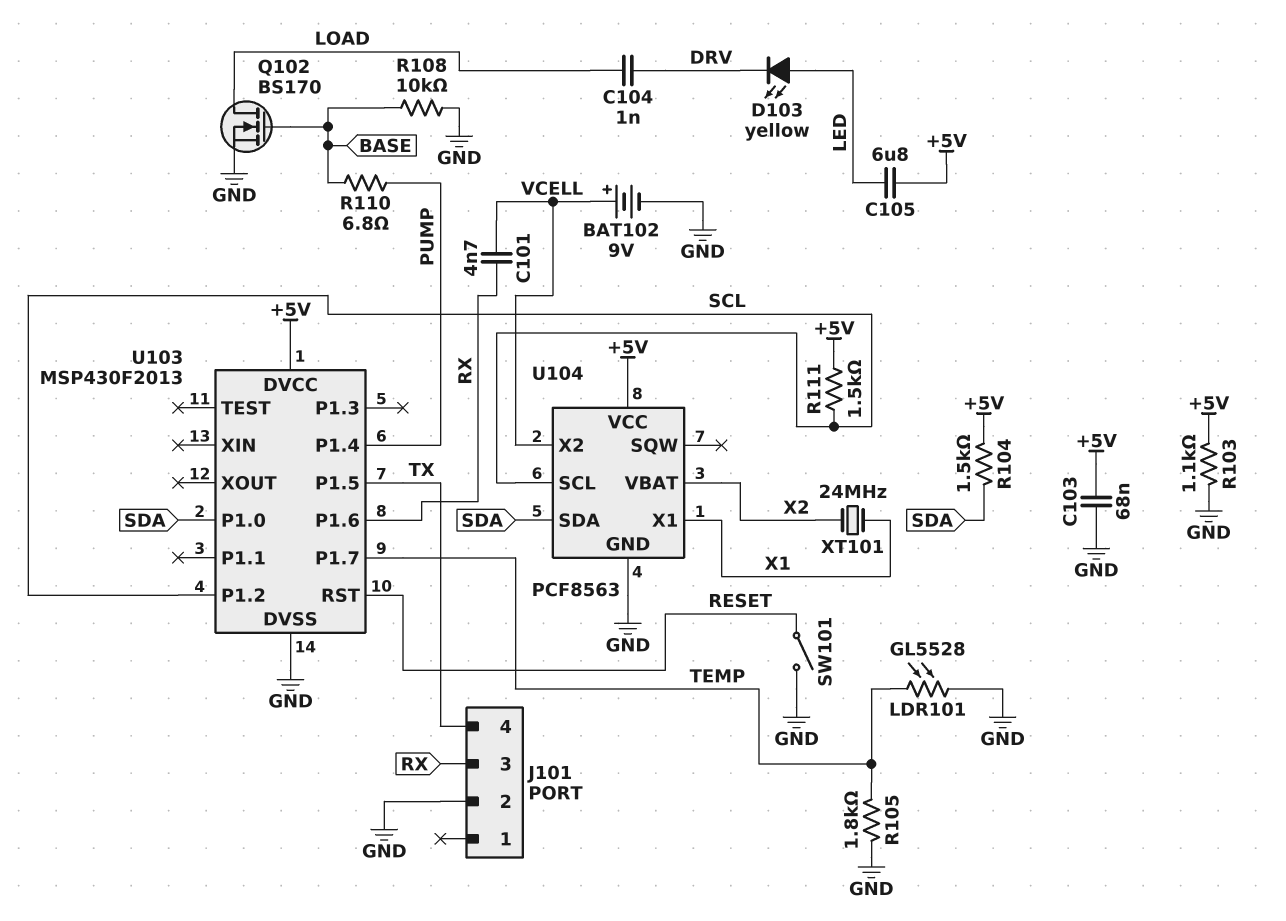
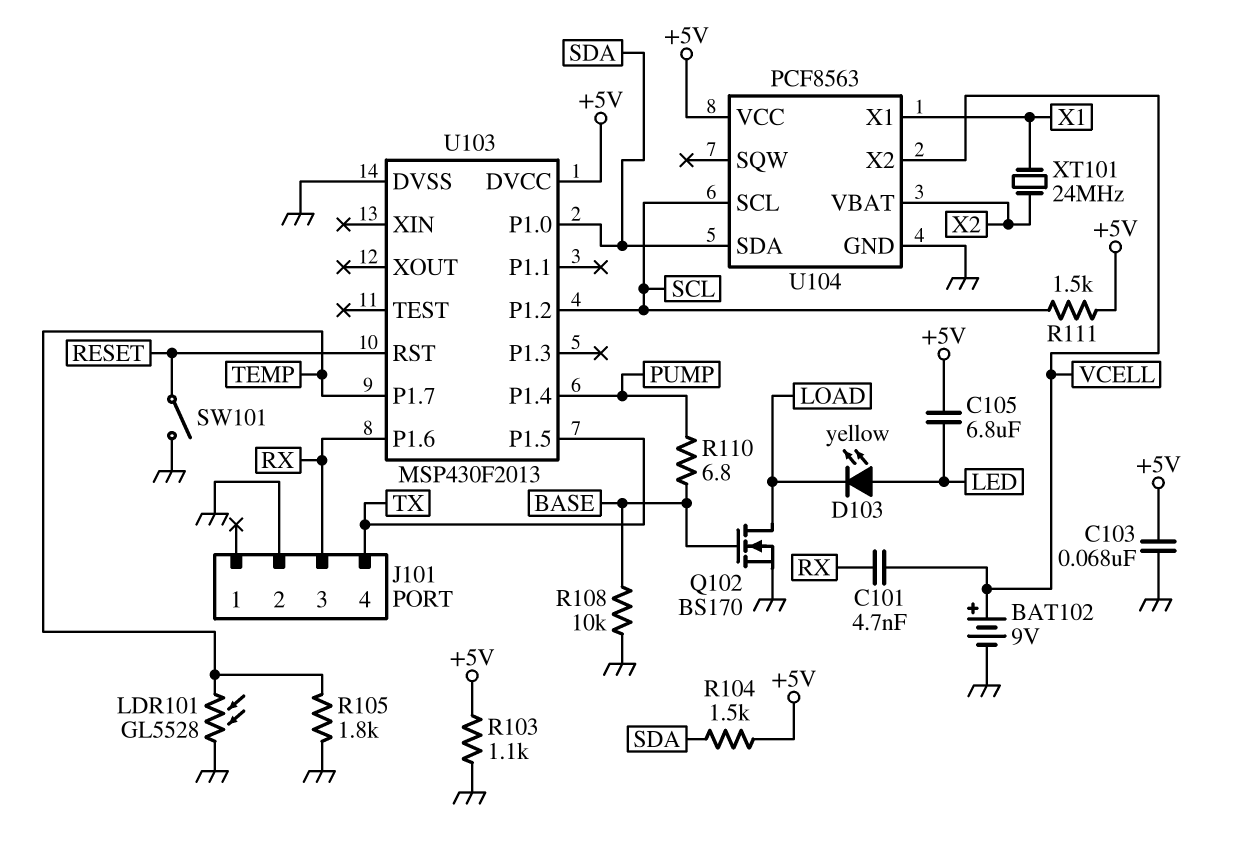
C104: 1nF (DRV, LOAD) -> none
D103: LED yellow (A LED, K DRV) -> LED yellow (A LED, K LOAD)

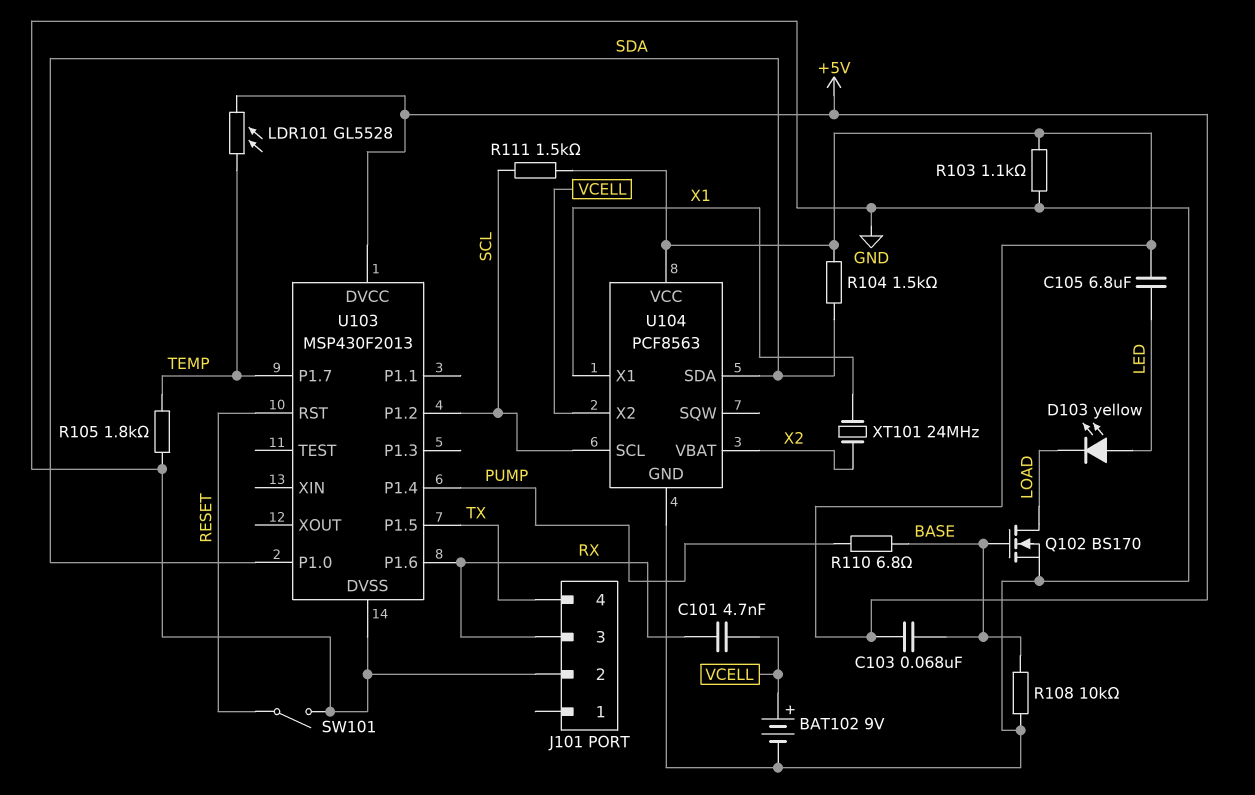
C103: 68nF (+5V, GND) -> 68nF (+5V, BASE)
LDR101: GL5528 (GND, TEMP) -> GL5528 (+5V, TEMP)

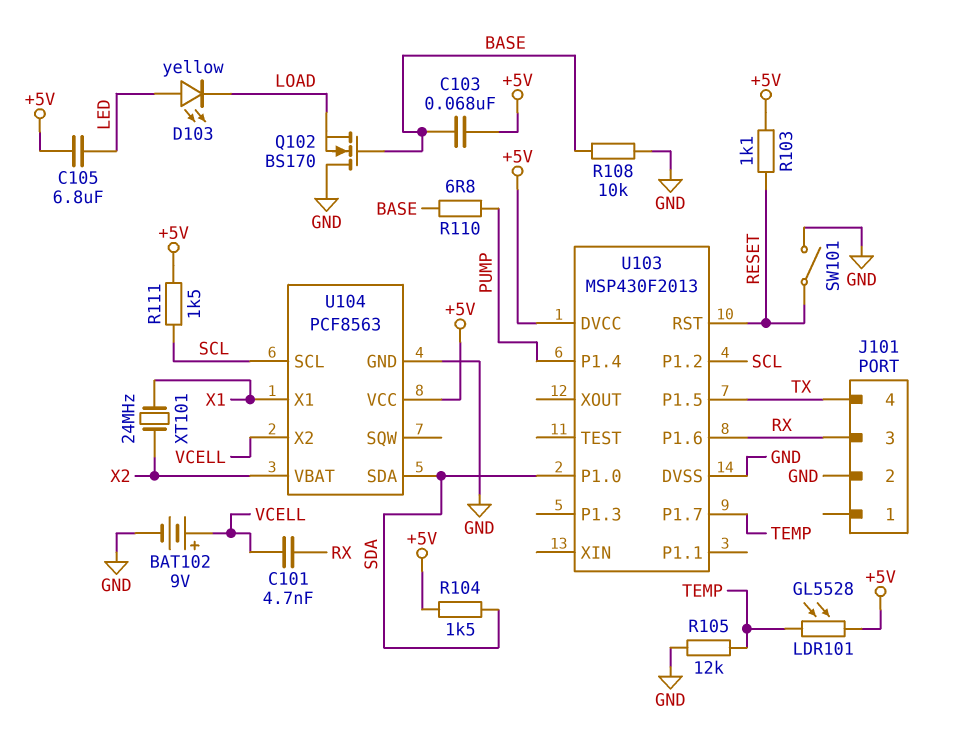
Q102: NMOS BS170 (G BASE, D LOAD, S GND) -> NMOS BS170 (G BASE, D GND, S LOAD)
R103: 1.1k (+5V, GND) -> 1.1k (+5V, RESET)
R105: 1.8k (GND, TEMP) -> 12k (GND, TEMP)

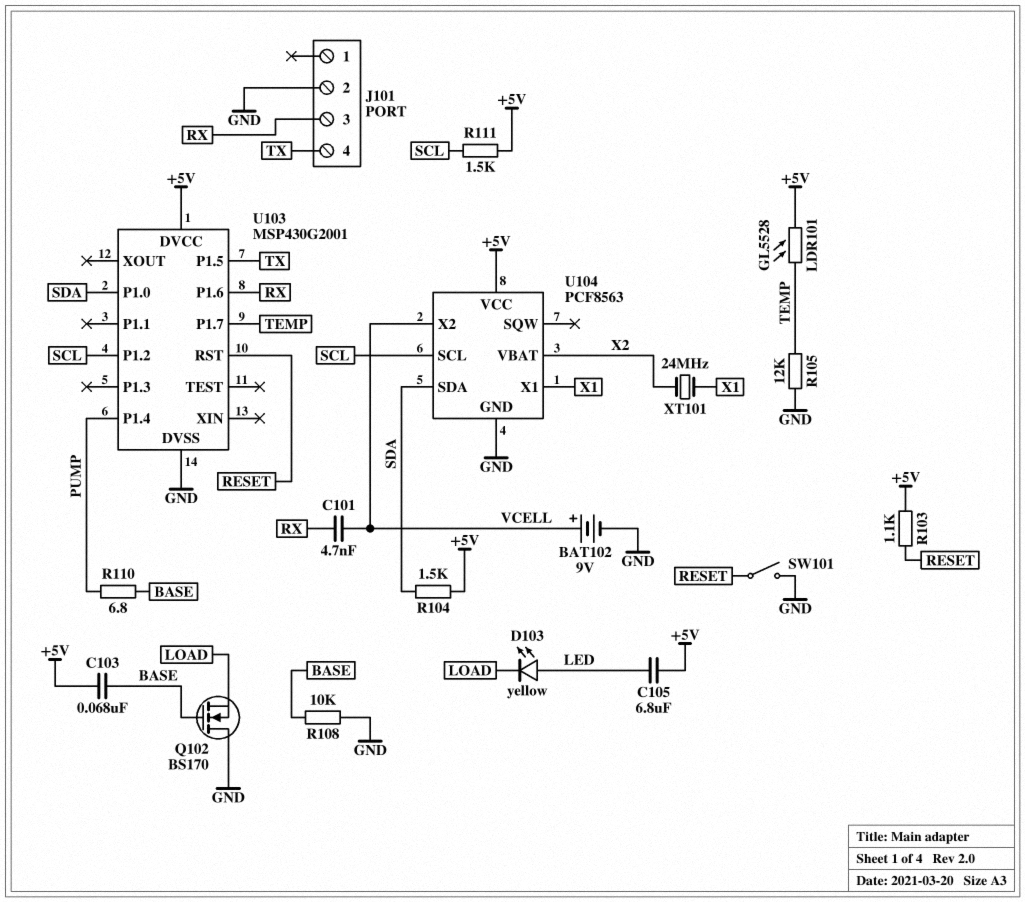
U103: MSP430F2013 -> MSP430G2001

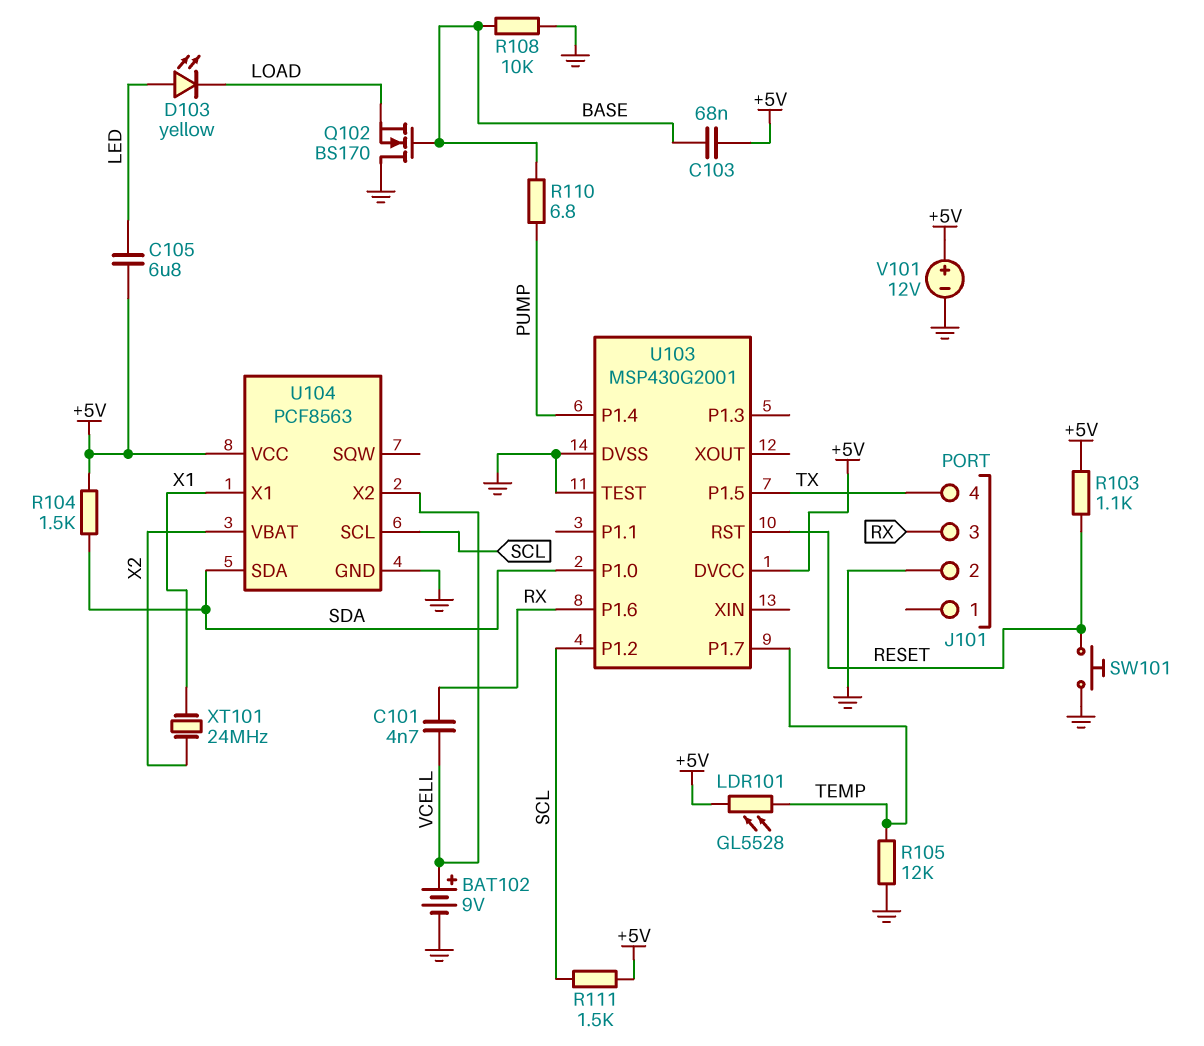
SW101: switch (GND, RESET) -> button (GND, RESET)
U103 pin TEST: none -> GND
V101: none -> 12V (plus +5V, minus GND)

